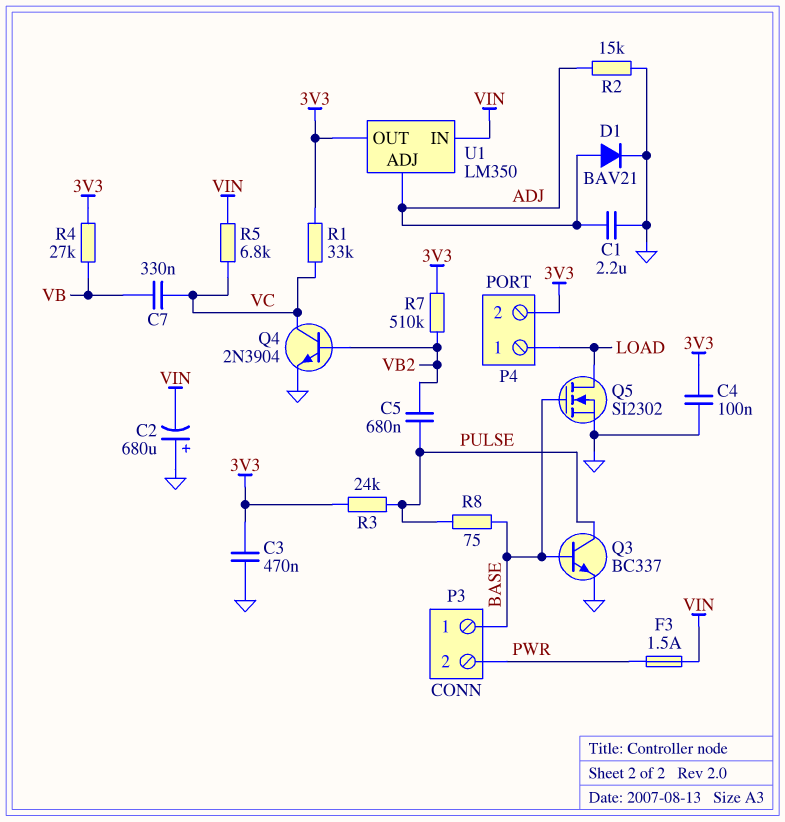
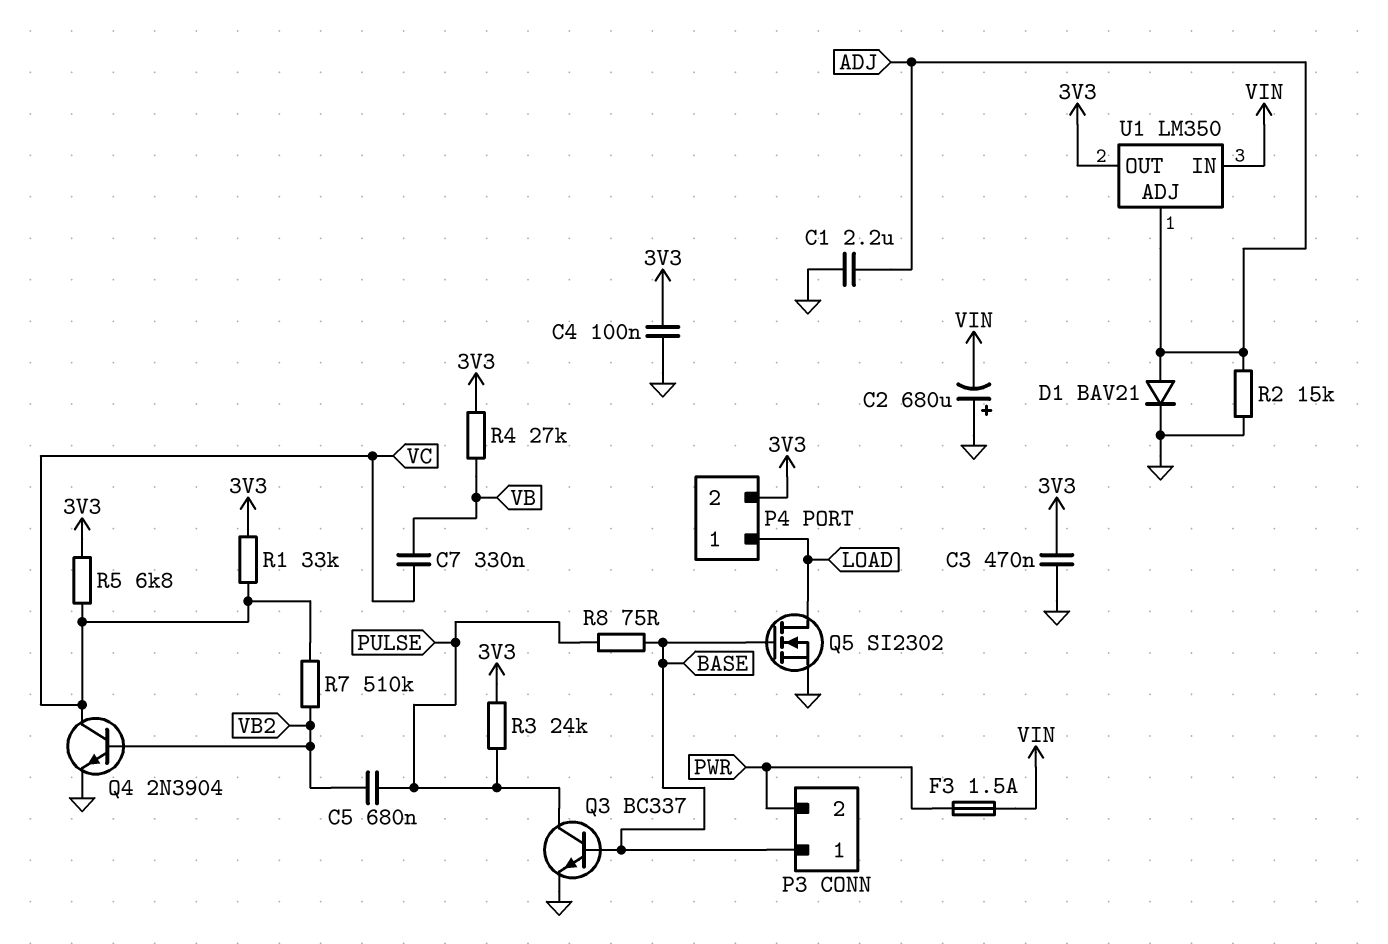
R5: 6.8k (VC, VIN) -> 6.8k (3V3, VC)
R7: 510k (3V3, VB2) -> 510k (VB2, VC)

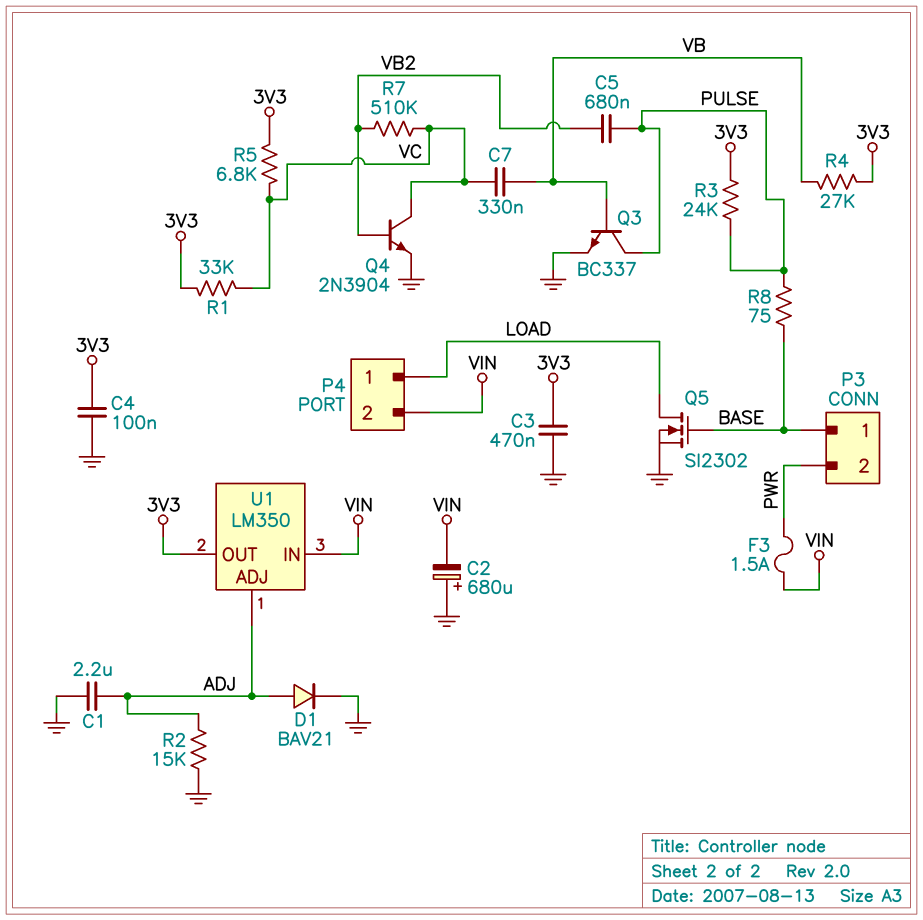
P4 pin 2: 3V3 -> VIN
Q3: NPN BC337 (B BASE, C PULSE, E GND) -> NPN BC337 (B VB, C PULSE, E GND)

